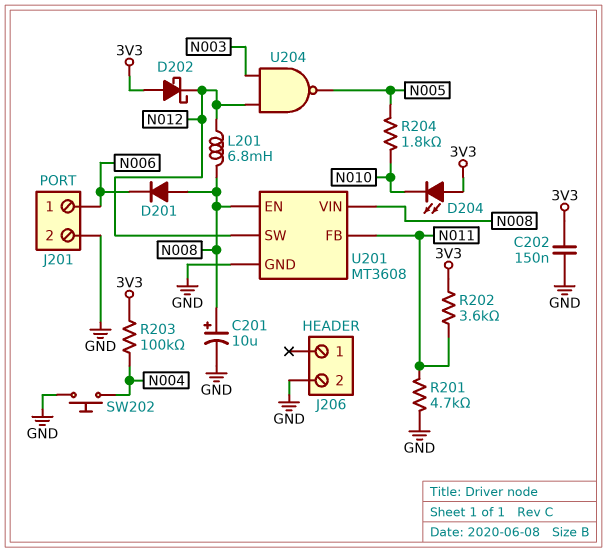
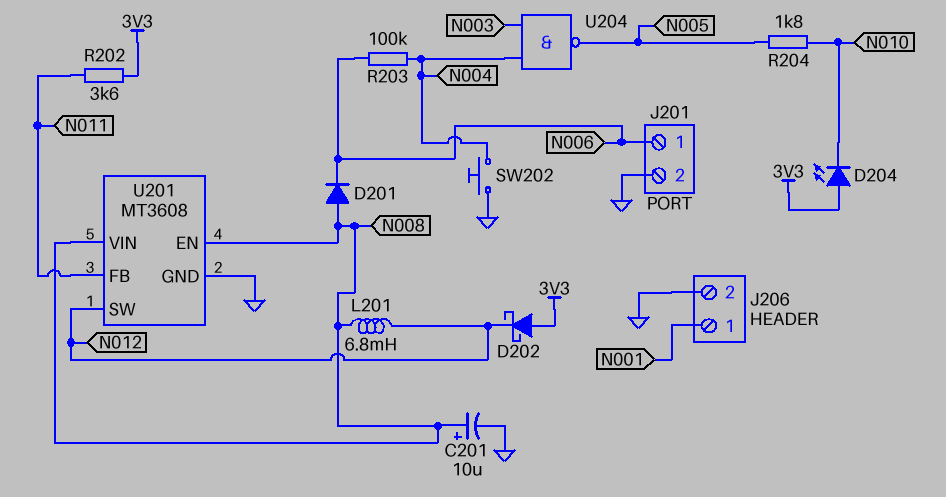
C202: 150nF (3V3, GND) -> none
J206 pin 1: none -> N001
R201: 4.7k (GND, N011) -> none
R203: 100k (3V3, N004) -> 100k (N004, N006)
U204: NAND (in N003, in N012, out N005) -> NAND (in N003, in N004, out N005)

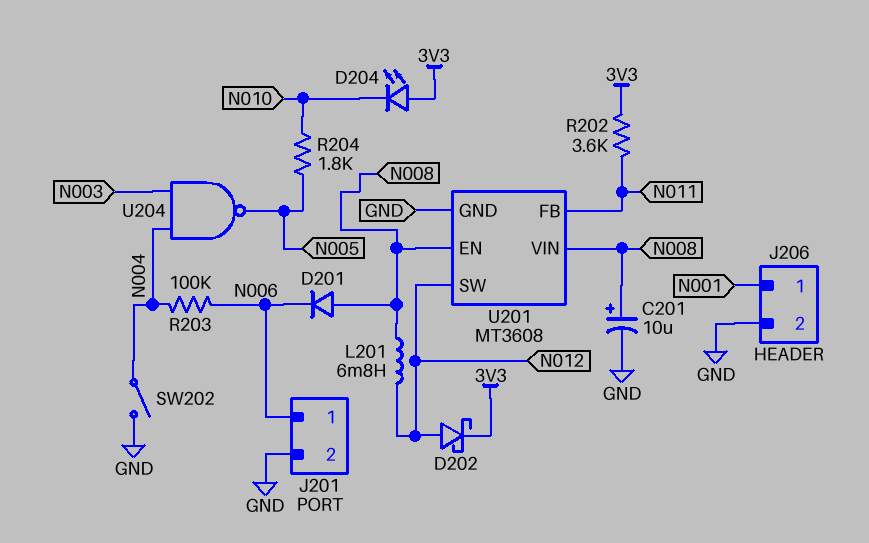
D202: schottky (A 3V3, K N012) -> schottky (A N012, K 3V3)
SW202: button (GND, N004) -> switch (GND, N004)

